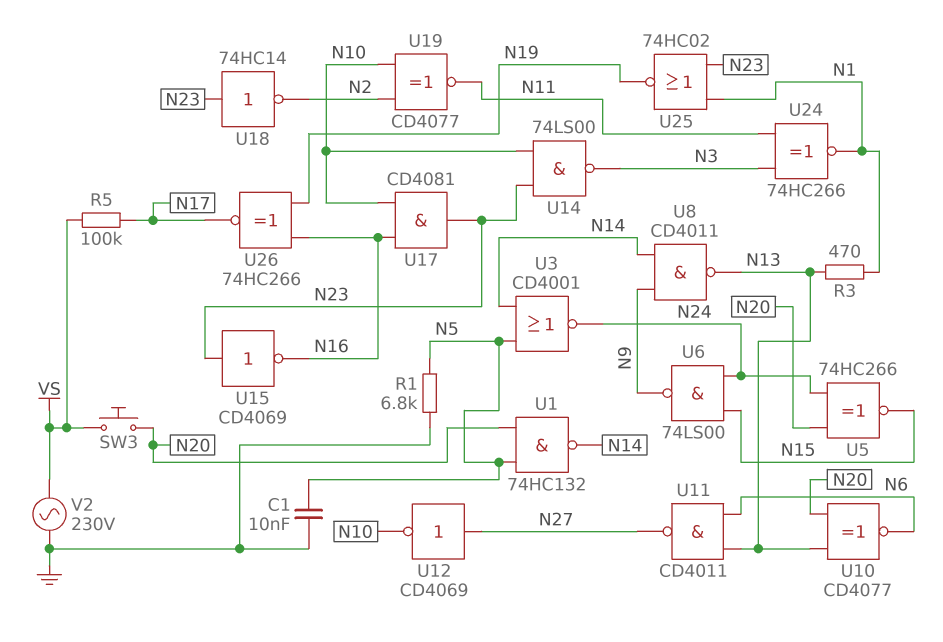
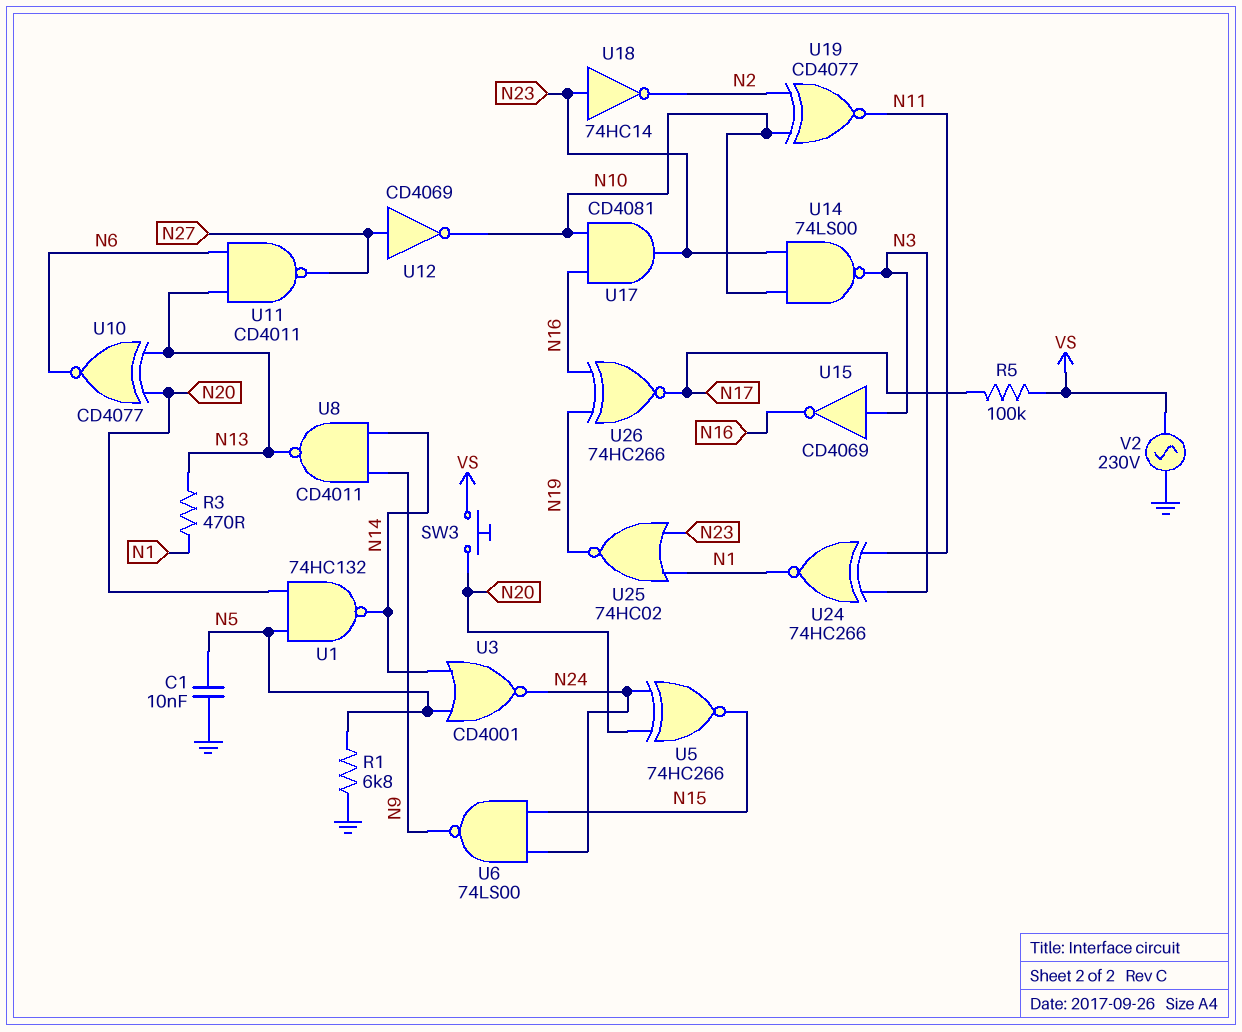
U15: NOT CD4069 (in N23, out N16) -> NOT CD4069 (in N3, out N16)

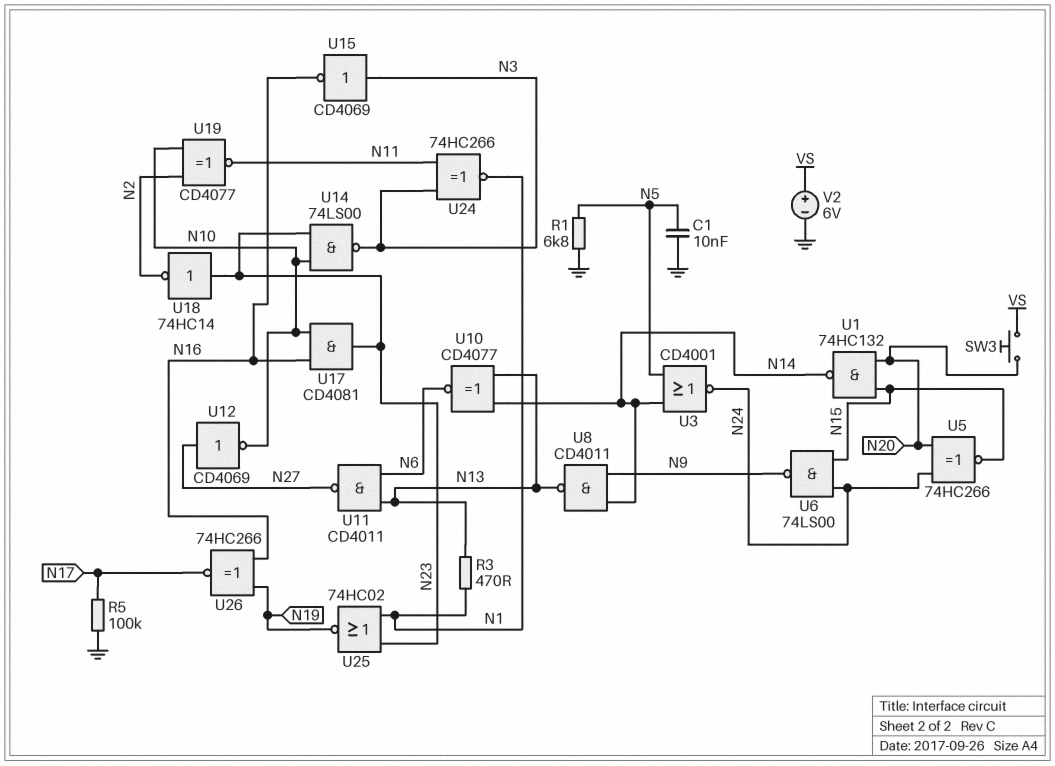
R5: 100k (N17, VS) -> 100k (GND, N17)
U1: NAND 74HC132 (in N5, in N20, out N14) -> NAND 74HC132 (in N15, in N20, out N14)
U10: XNOR CD4077 (in N13, in N20, out N6) -> XNOR CD4077 (in N13, in N14, out N6)
V2: AC 230V (GND, VS) -> 6V (plus VS, minus GND)

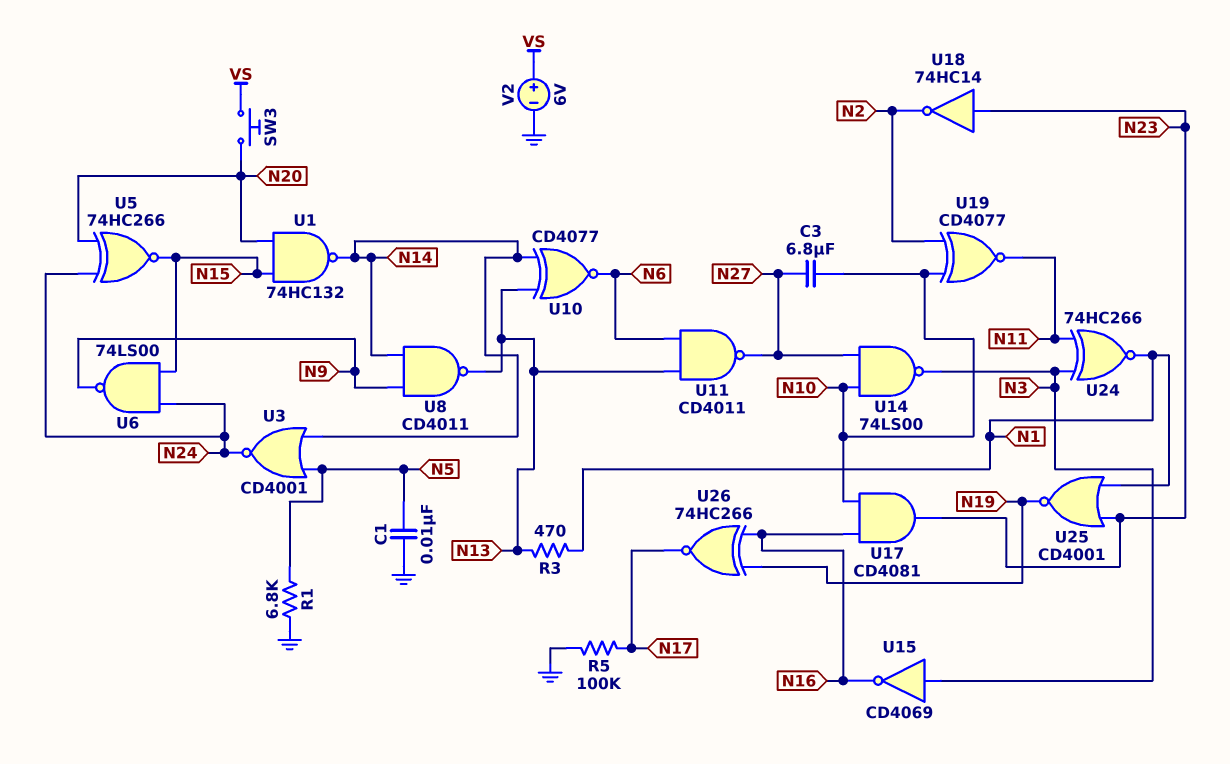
C3: none -> 6.8uF (N10, N27)
U12: NOT CD4069 (in N27, out N10) -> none
U14: NAND 74LS00 (in N10, in N23, out N3) -> NAND 74LS00 (in N10, in N27, out N3)
U25: NOR 74HC02 (in N1, in N23, out N19) -> NOR CD4001 (in N1, in N23, out N19)

